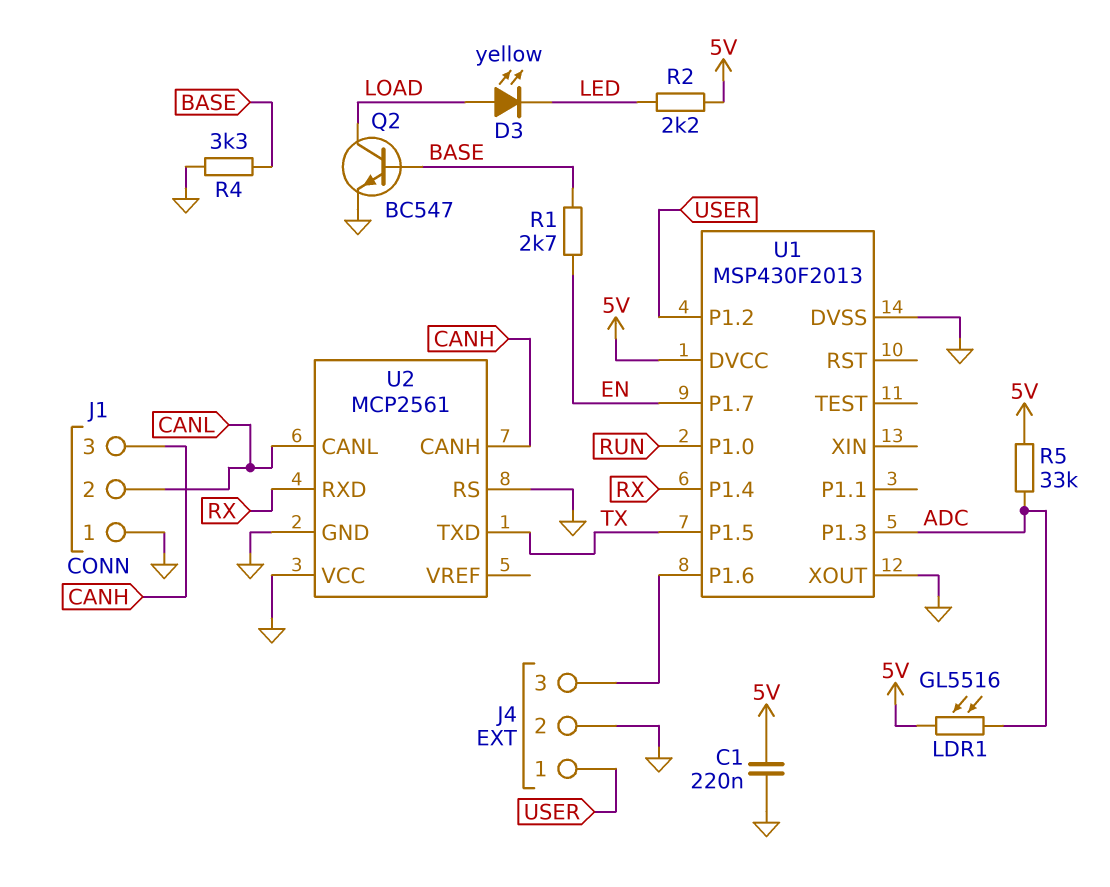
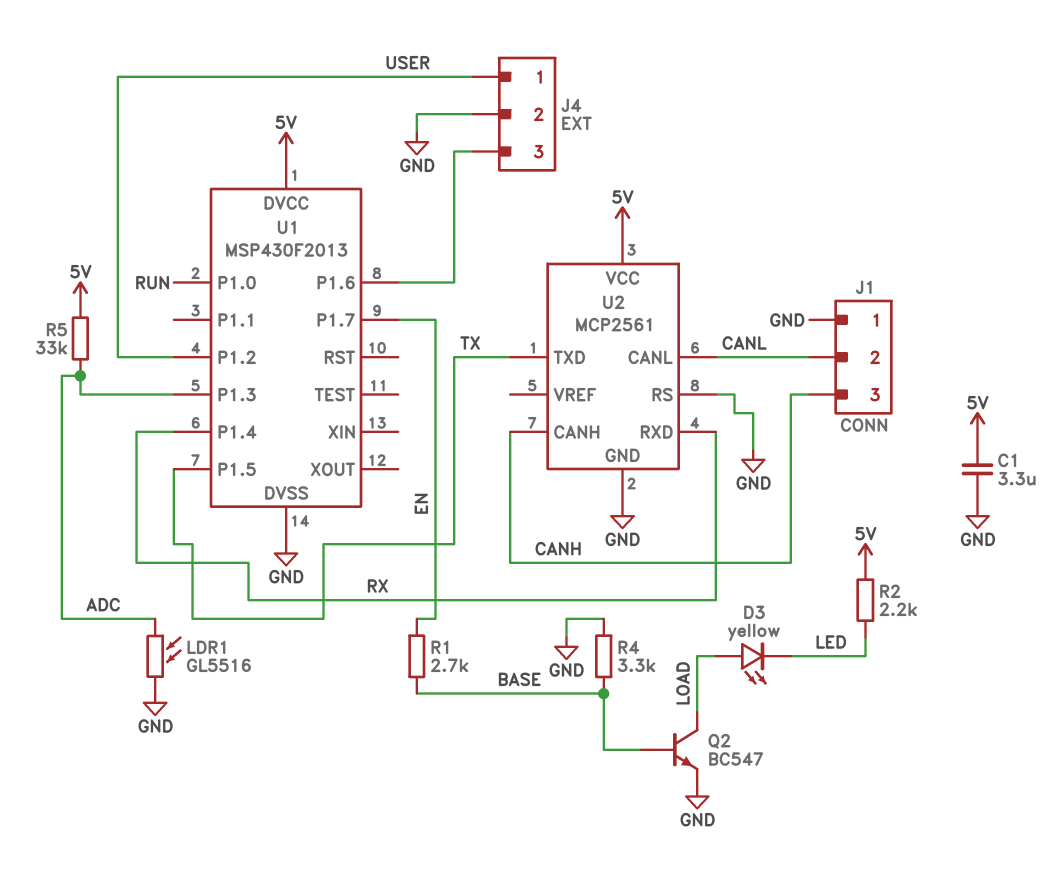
C1: 220nF (5V, GND) -> 3.3uF (5V, GND)
LDR1: GL5516 (5V, ADC) -> GL5516 (ADC, GND)
U1 pin XOUT: GND -> none
U2 pin VCC: GND -> 5V

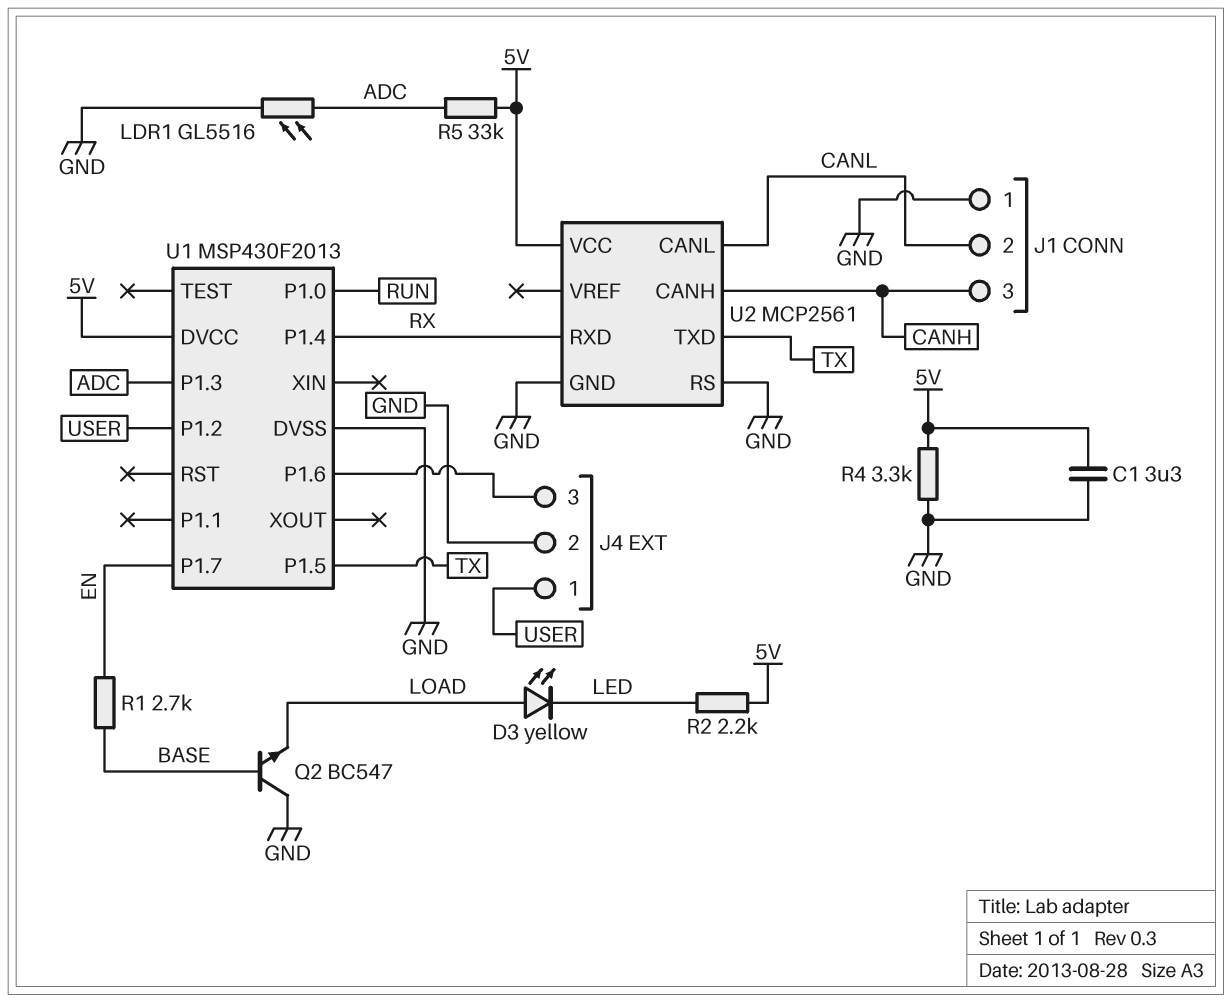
Q2: NPN BC547 (B BASE, C LOAD, E GND) -> NPN BC547 (B BASE, C GND, E LOAD)
R4: 3.3k (BASE, GND) -> 3.3k (5V, GND)

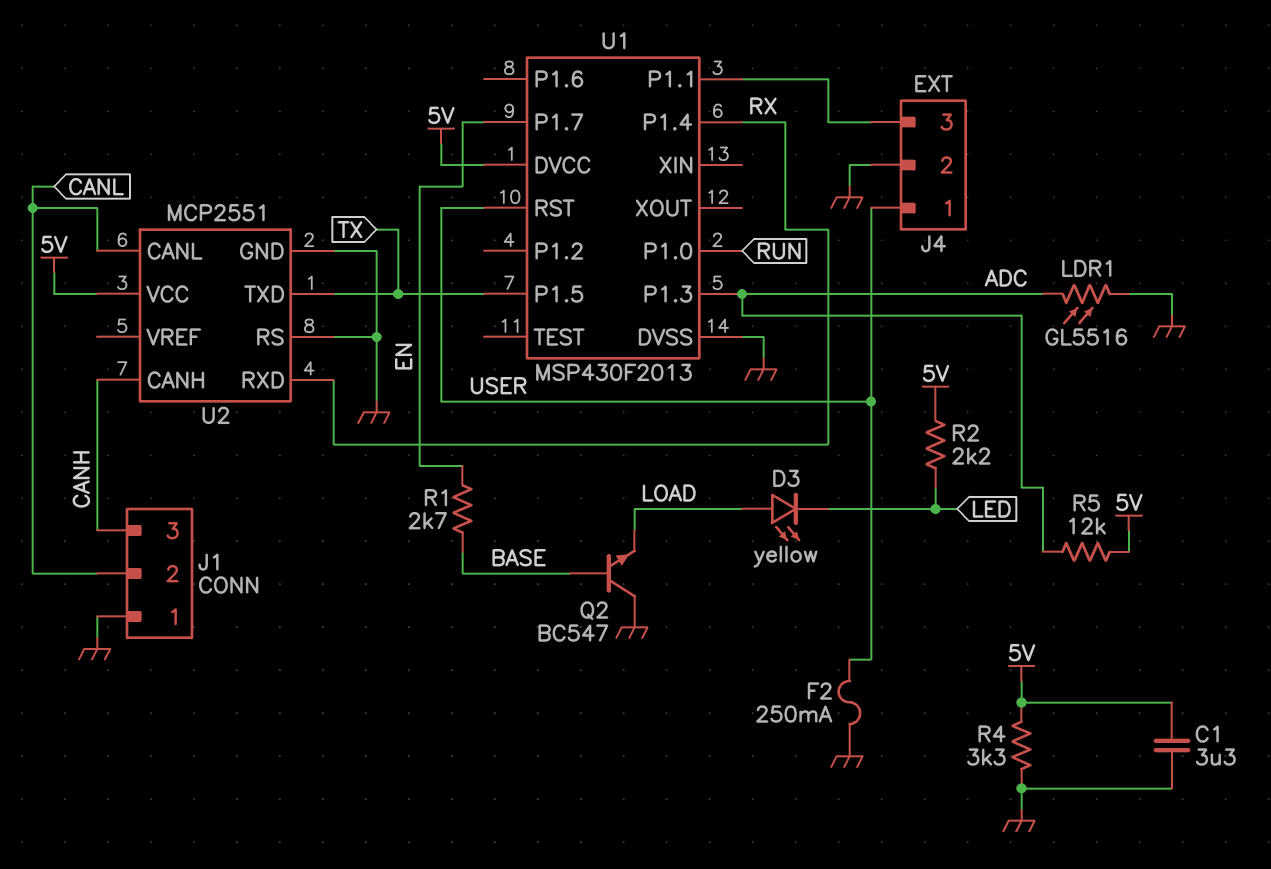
F2: none -> 250mA (GND, USER)
R5: 33k (5V, ADC) -> 12k (5V, ADC)
U1 pin P1.1: none -> J4/3
U1 pin P1.2: USER -> none
U1 pin P1.6: J4/3 -> none
U1 pin RST: none -> USER
U2: MCP2561 -> MCP2551

